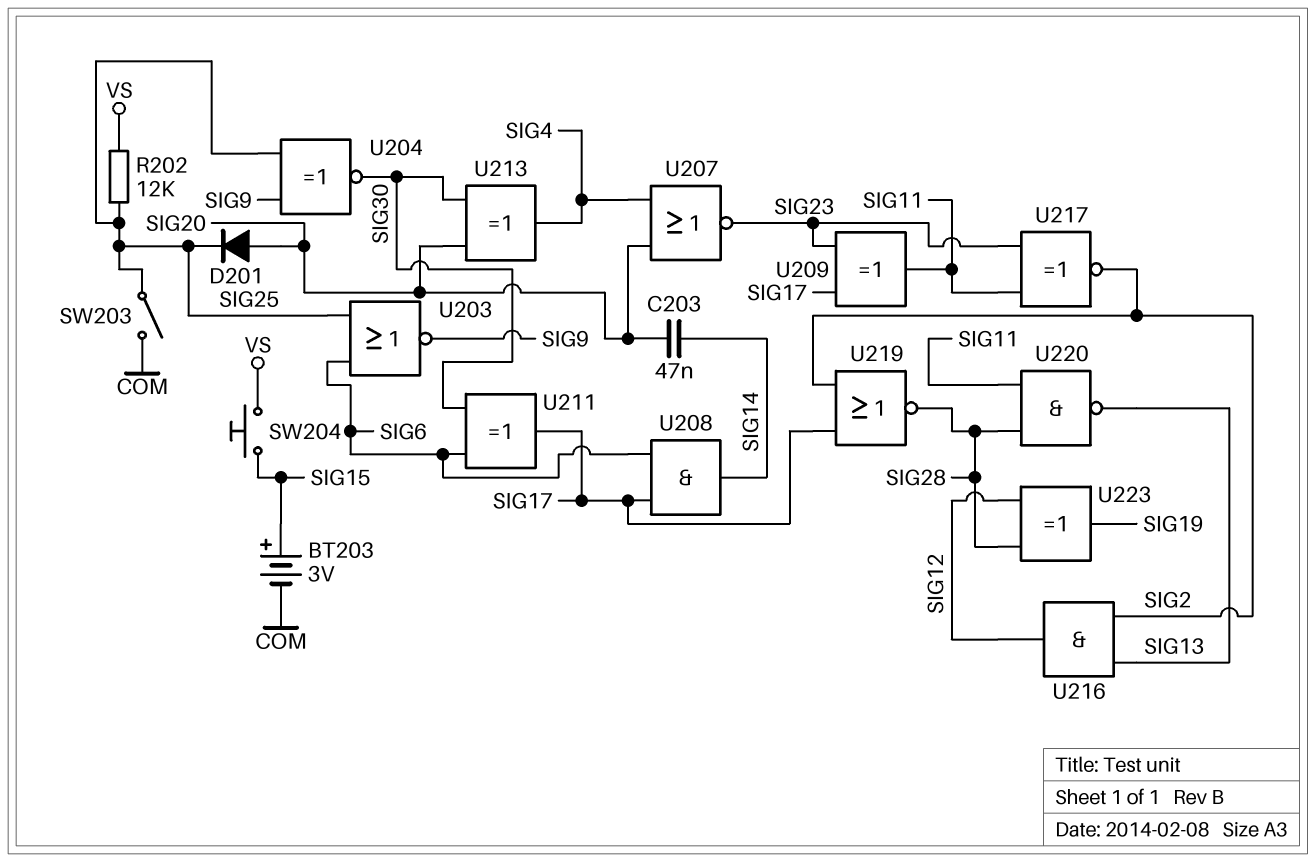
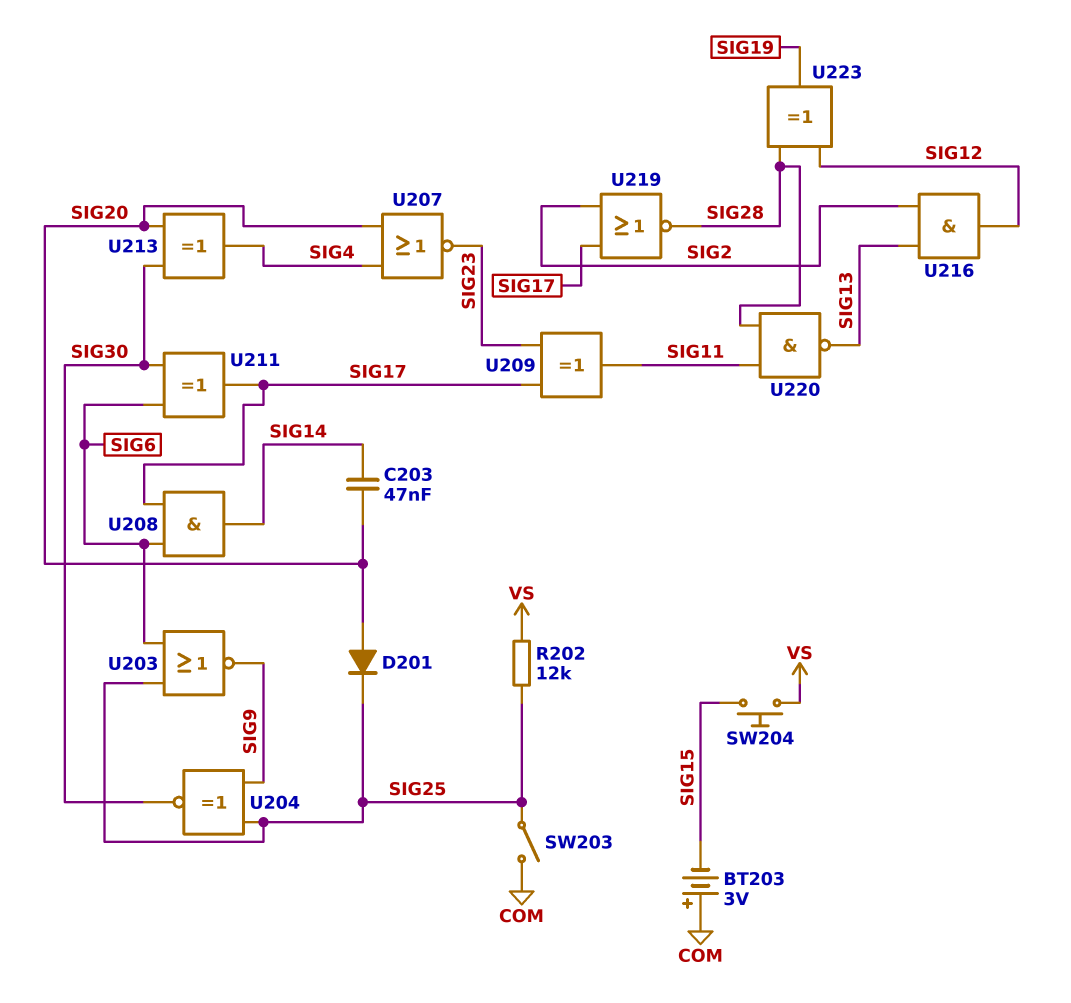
BT203: 3V (plus SIG15, minus COM) -> 3V (plus COM, minus SIG15)
U217: XNOR (in SIG11, in SIG23, out SIG2) -> none

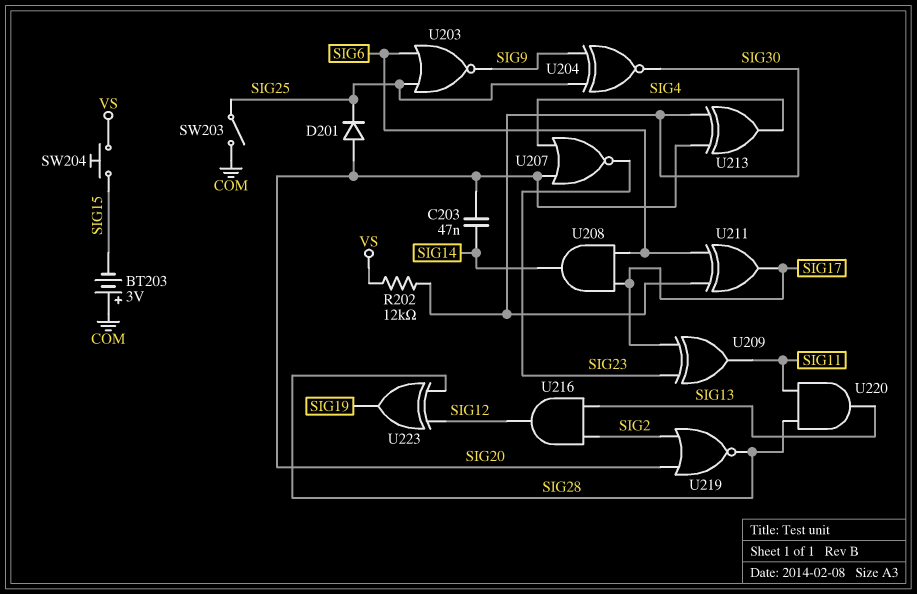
R202: 12k (SIG25, VS) -> 12k (SIG30, VS)
U219: NOR (in SIG2, in SIG17, out SIG28) -> NOR (in SIG2, in SIG20, out SIG28)
U220: NAND (in SIG11, in SIG28, out SIG13) -> AND (in SIG11, in SIG28, out SIG13)

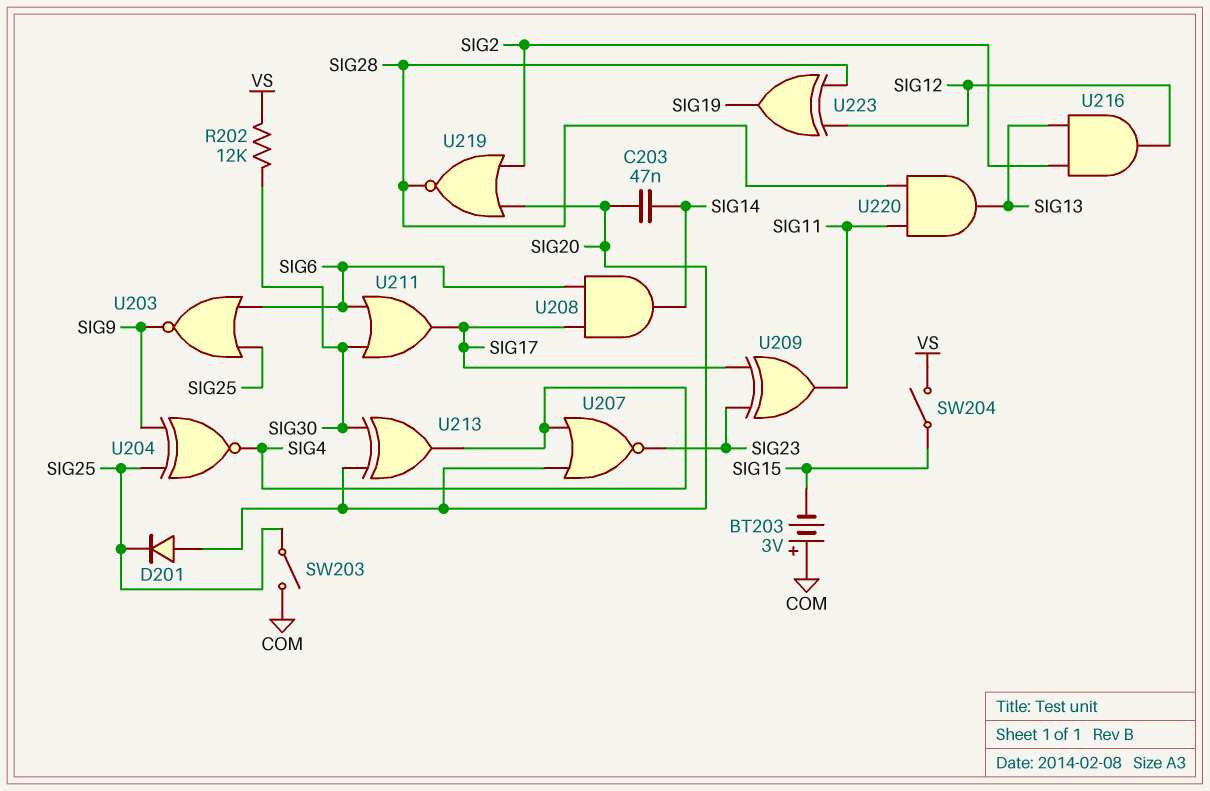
SW204: button (SIG15, VS) -> switch (SIG15, VS)
U204: XNOR (in SIG9, in SIG25, out SIG30) -> XNOR (in SIG9, in SIG25, out SIG4)
U211: XOR (in SIG6, in SIG30, out SIG17) -> OR (in SIG6, in SIG30, out SIG17)

